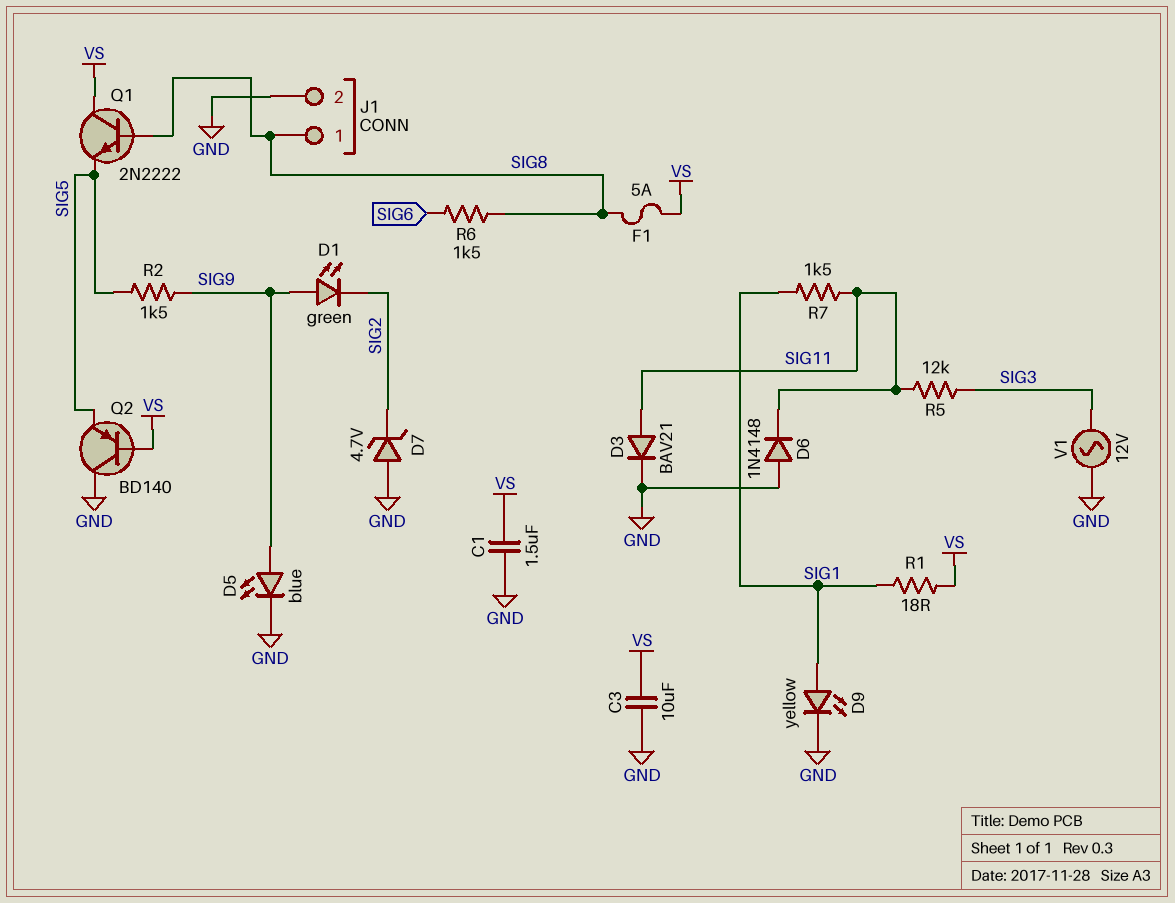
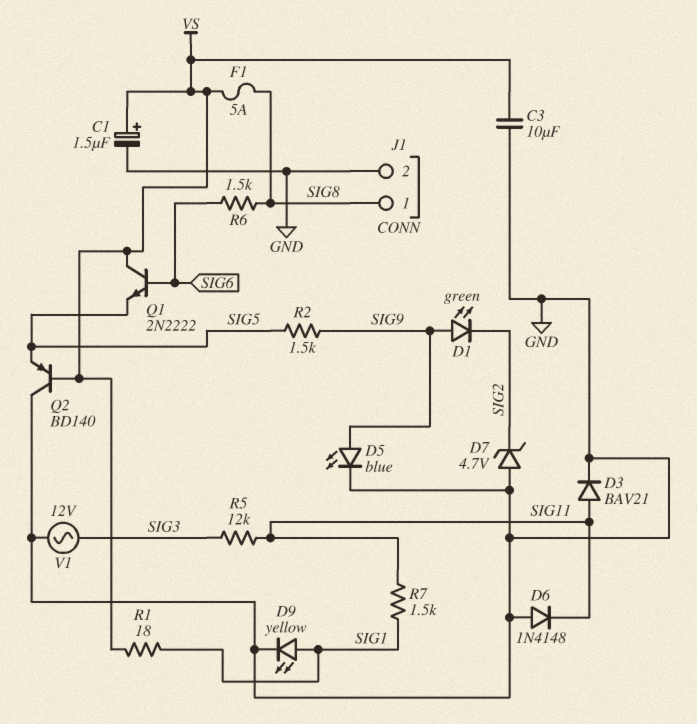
C1: 1.5uF (GND, VS) -> 1.5uF (plus VS, minus GND)
Q1: NPN 2N2222 (B SIG8, C VS, E SIG5) -> NPN 2N2222 (B SIG6, C VS, E SIG5)

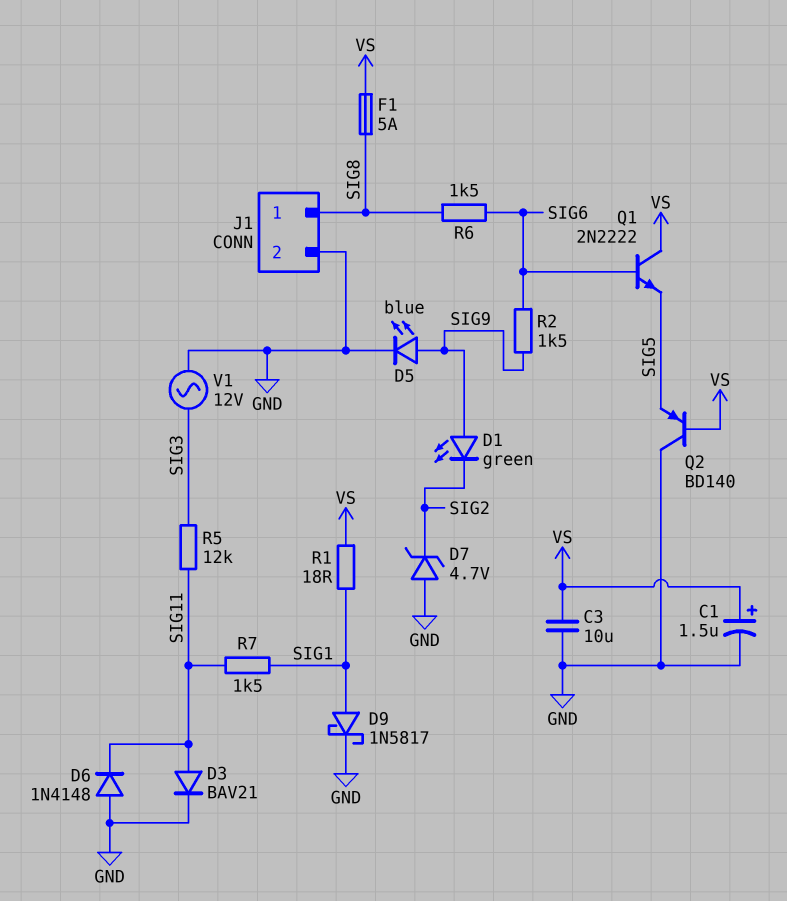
D9: LED yellow (A SIG1, K GND) -> schottky 1N5817 (A SIG1, K GND)
R2: 1.5k (SIG5, SIG9) -> 1.5k (SIG6, SIG9)

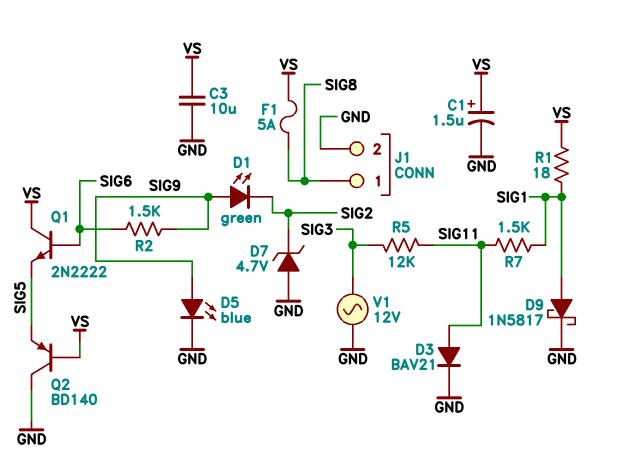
D6: diode 1N4148 (A GND, K SIG11) -> none
R6: 1.5k (SIG6, SIG8) -> none

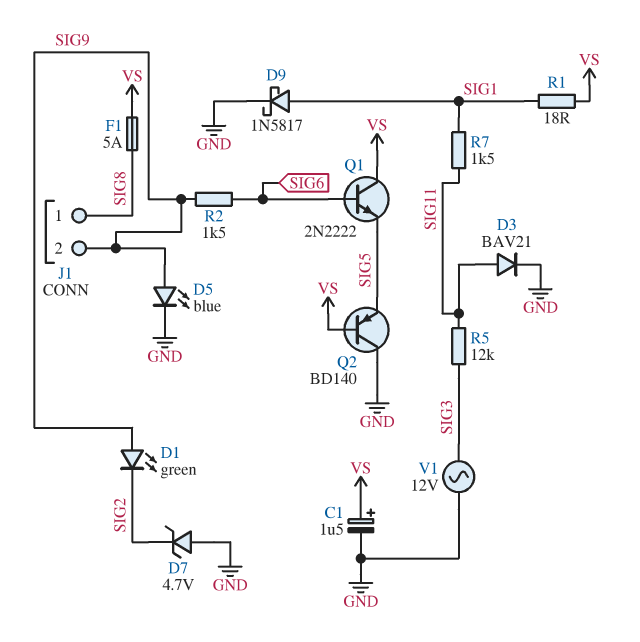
C3: 10uF (GND, VS) -> none
J1 pin 2: GND -> SIG9

